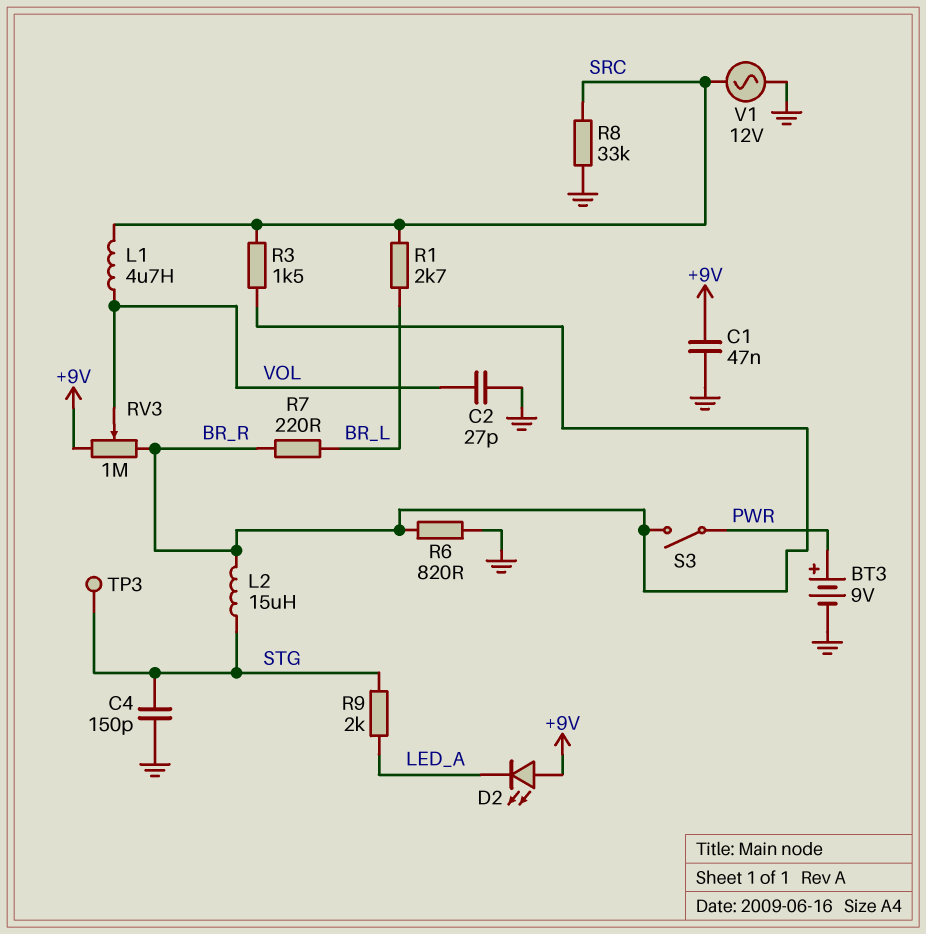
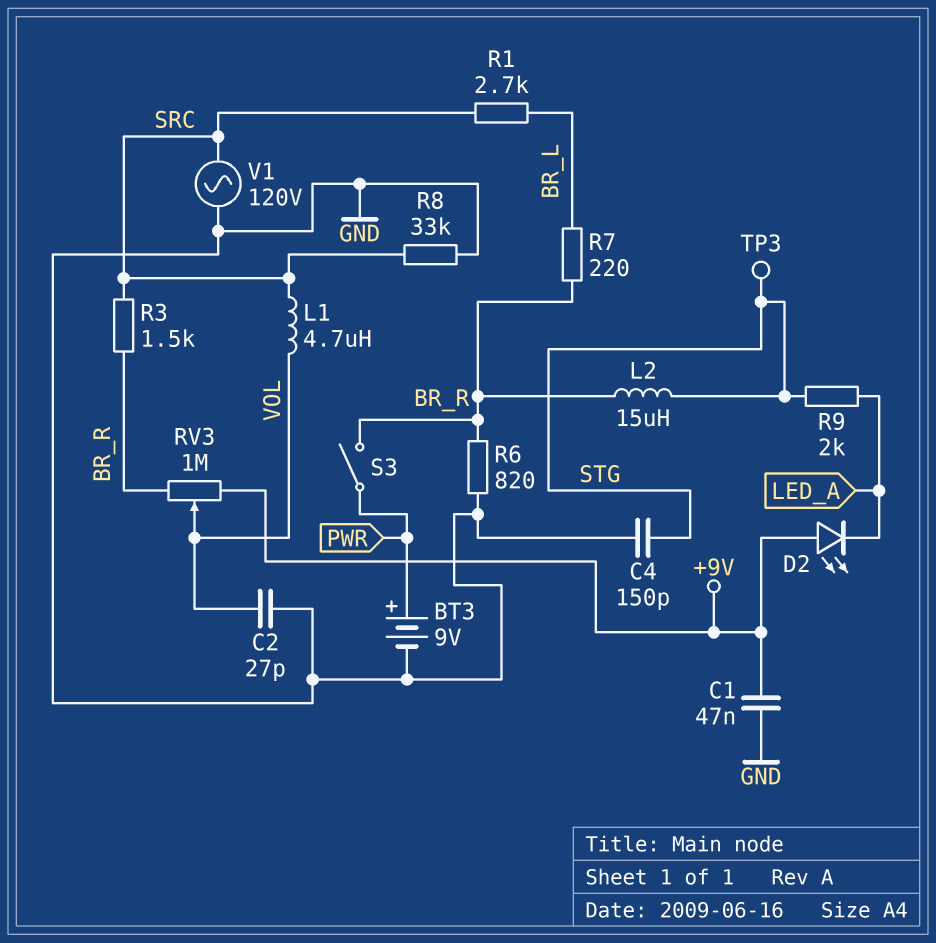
V1: AC 12V (GND, SRC) -> AC 120V (GND, SRC)

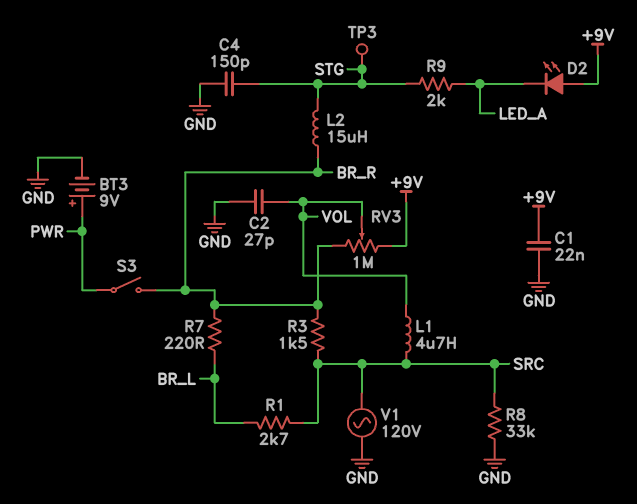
C1: 47nF (+9V, GND) -> 22nF (+9V, GND)
R6: 820 (BR_R, GND) -> none

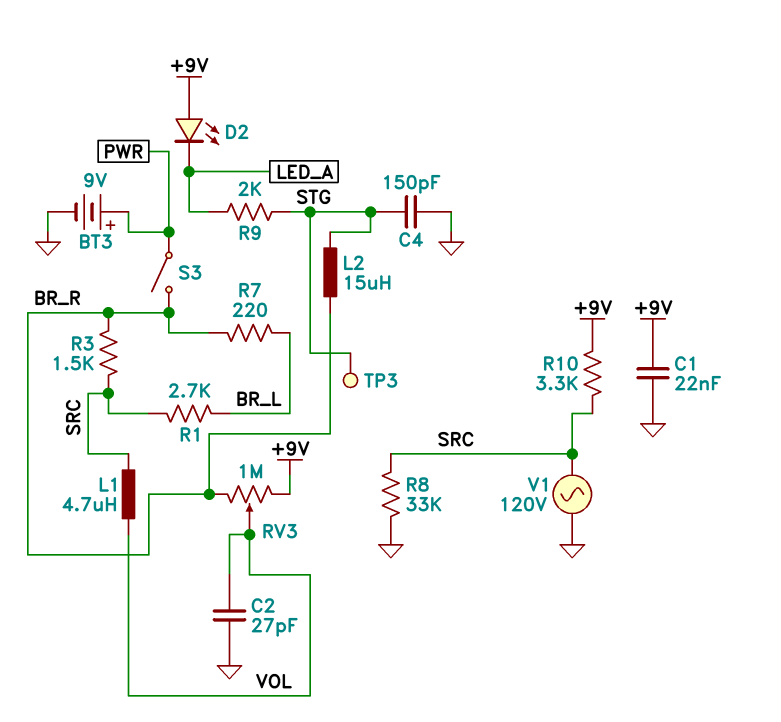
R10: none -> 3.3k (+9V, SRC)

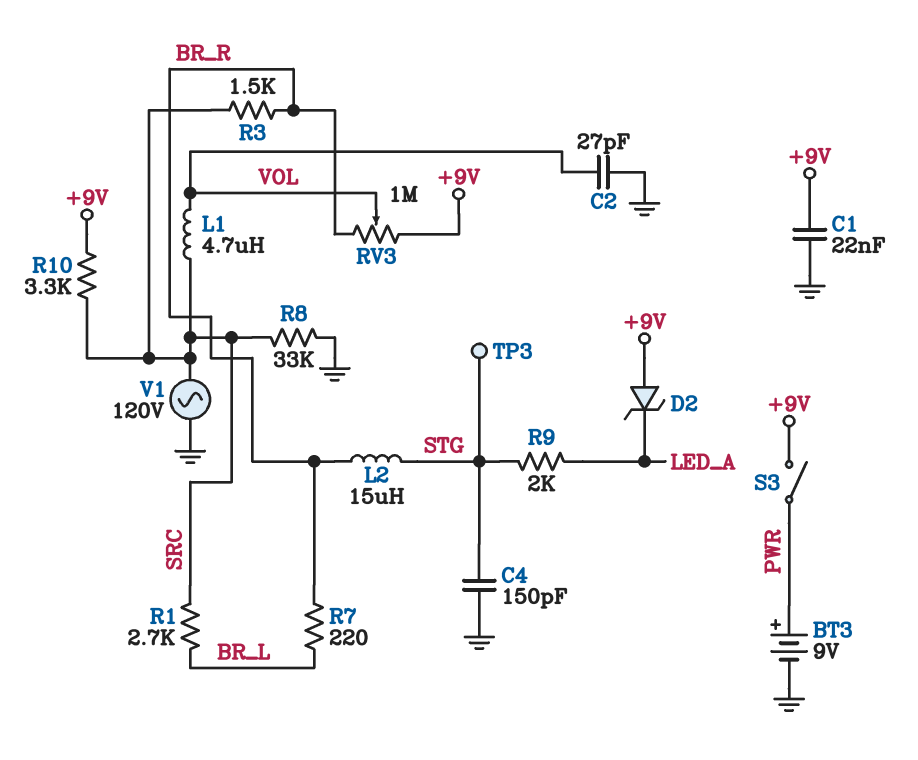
D2: LED (A +9V, K LED_A) -> zener (A +9V, K LED_A)
S3: switch (BR_R, PWR) -> switch (+9V, PWR)

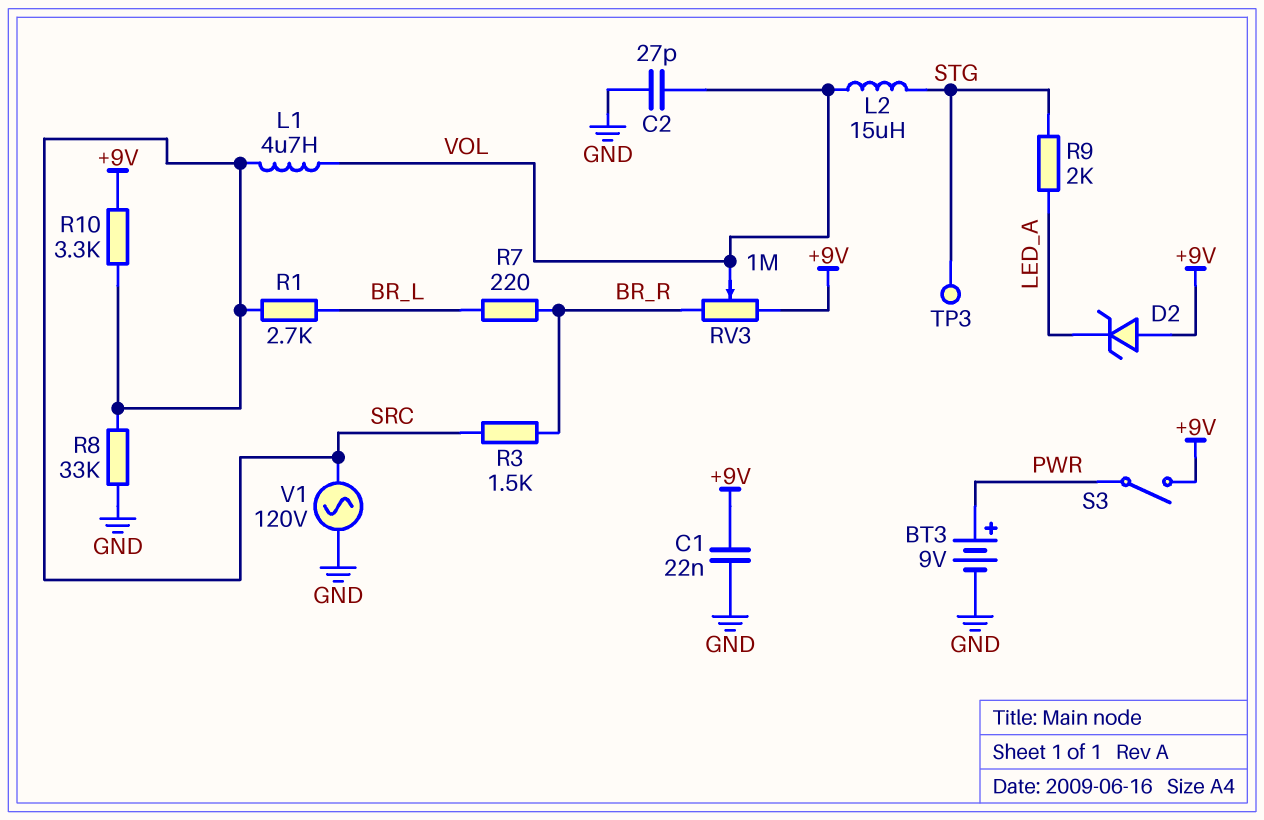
C4: 150pF (GND, STG) -> none
L2: 15uH (BR_R, STG) -> 15uH (STG, VOL)

